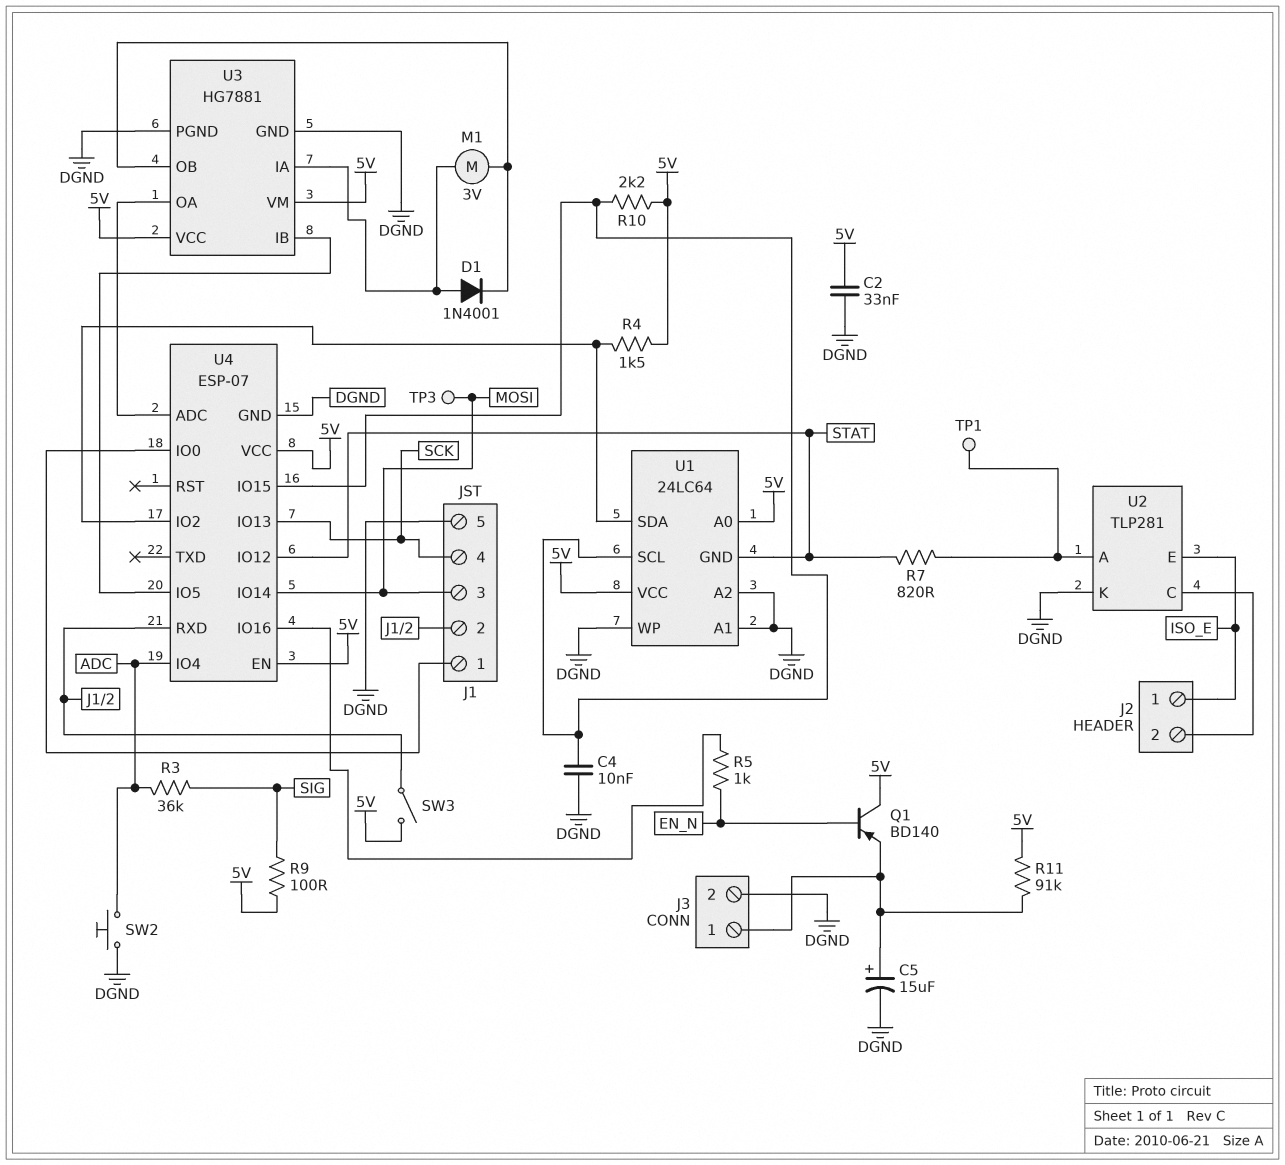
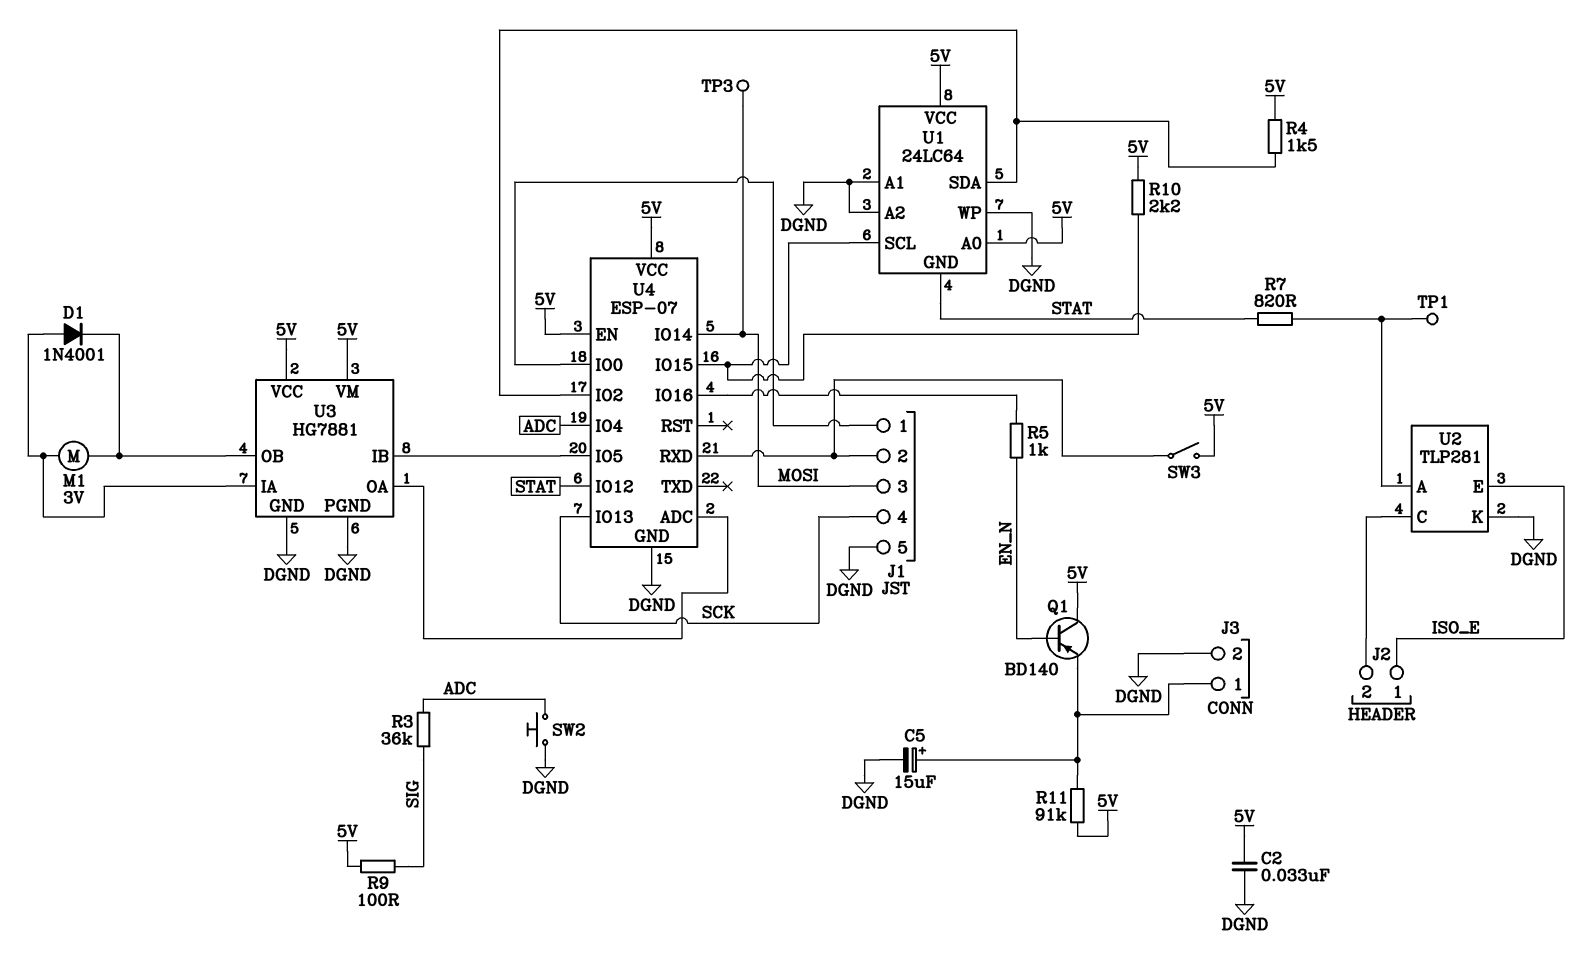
C4: 10nF (DGND, U1/SCL) -> none

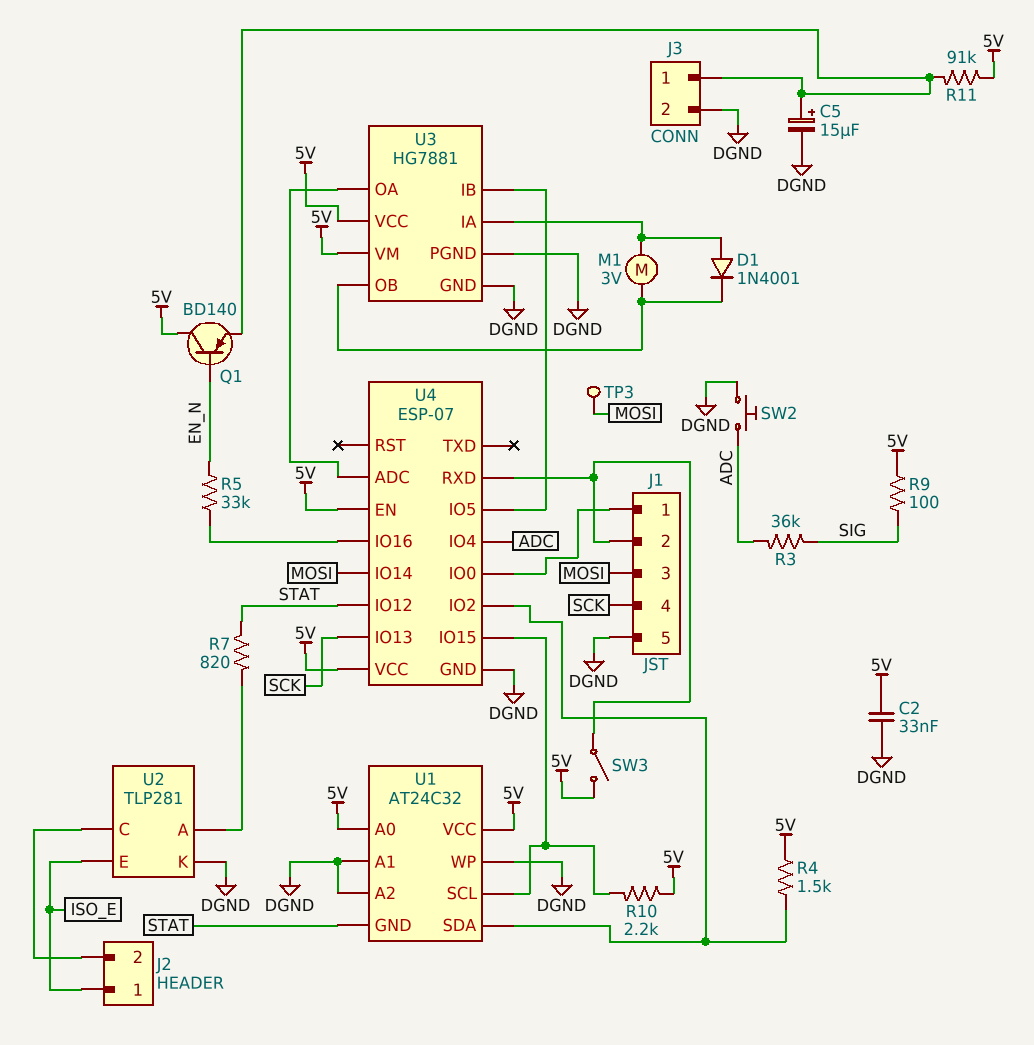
R5: 1k (EN_N, U4/IO16) -> 33k (EN_N, U4/IO16)
TP1: test point (U2/A) -> none
U1: 24LC64 -> AT24C32

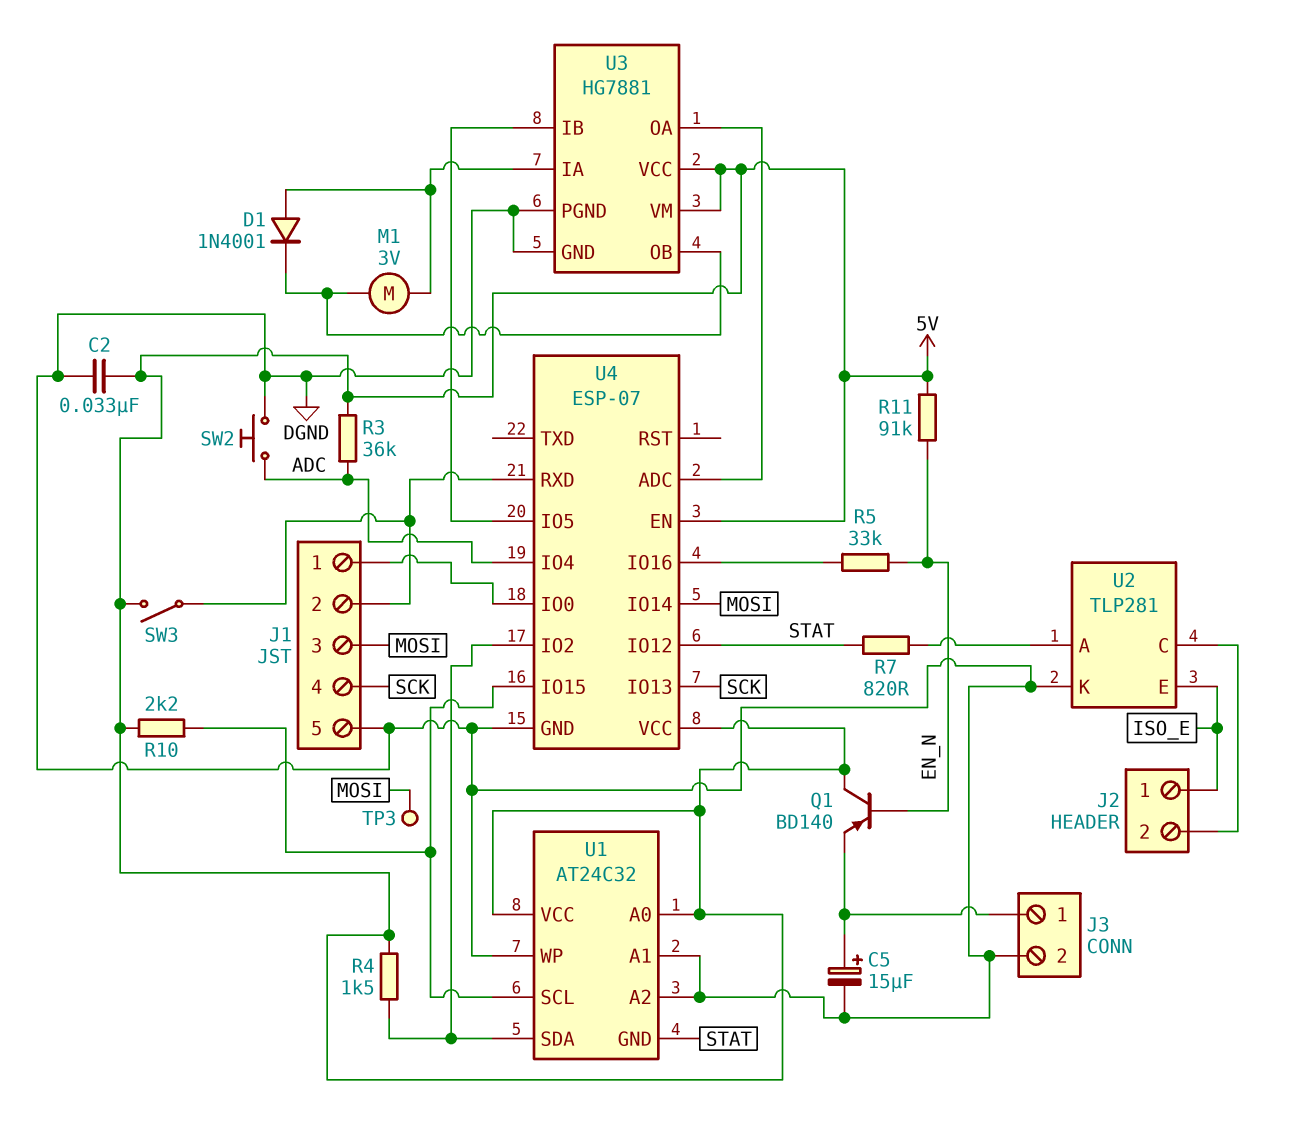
R3: 36k (ADC, SIG) -> 36k (5V, ADC)
R9: 100 (5V, SIG) -> none
R11: 91k (5V, J3/1) -> 91k (5V, EN_N)

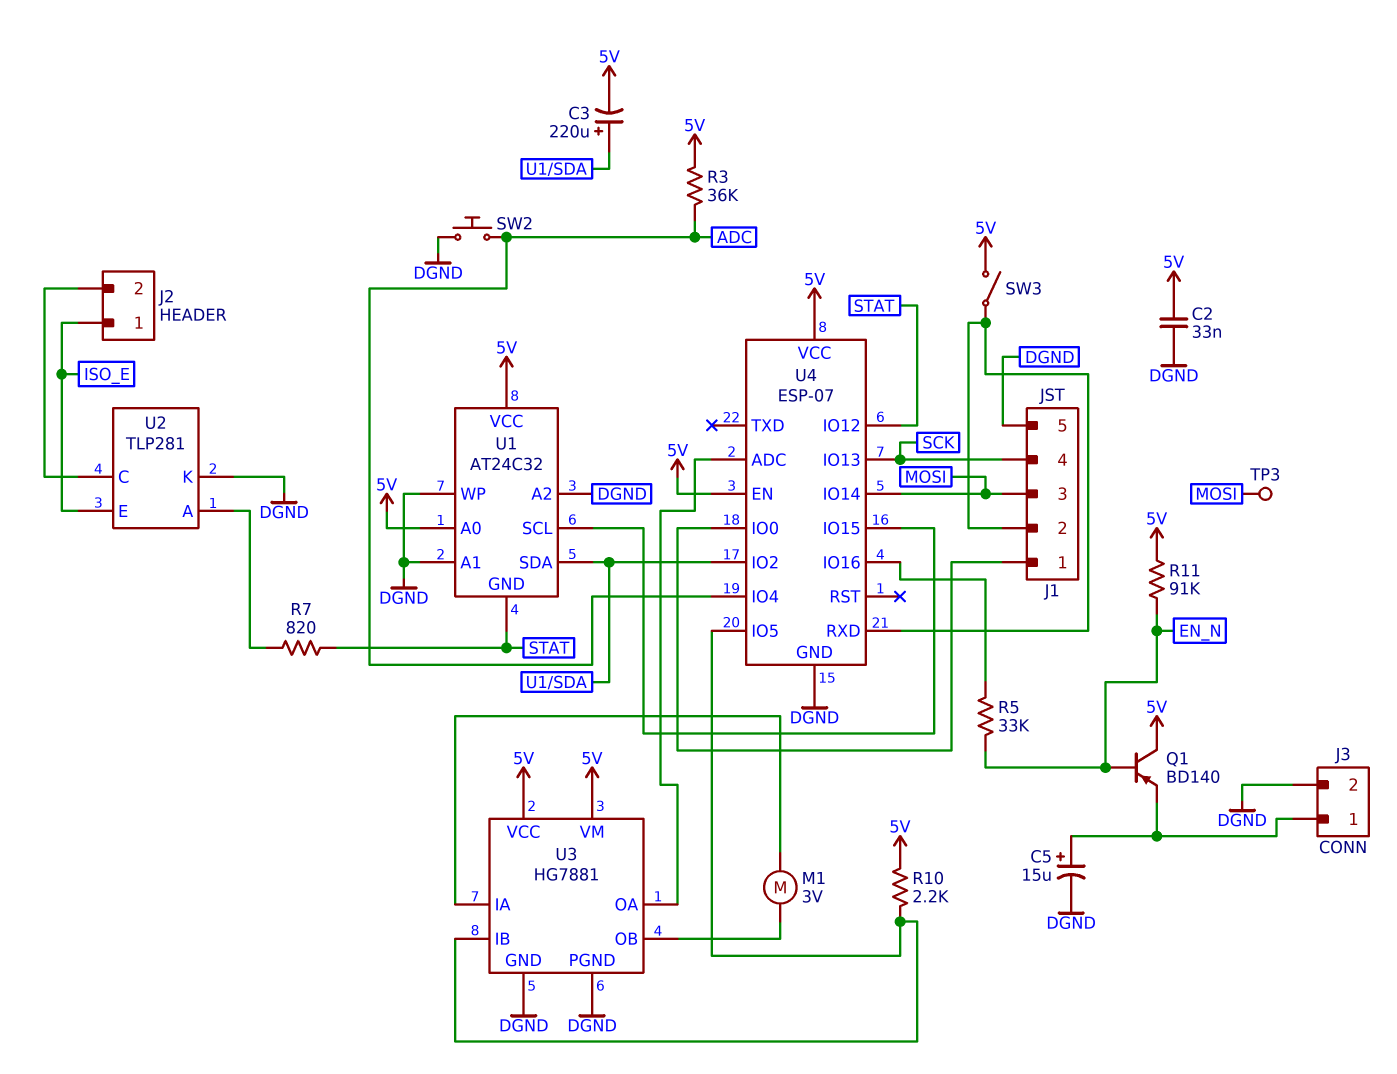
C3: none -> 220uF (plus U1/SDA, minus 5V)
D1: diode 1N4001 (A U3/IA, K U3/OB) -> none
R4: 1.5k (5V, U1/SDA) -> none
R10: 2.2k (5V, U1/SCL) -> 2.2k (5V, U3/IB)

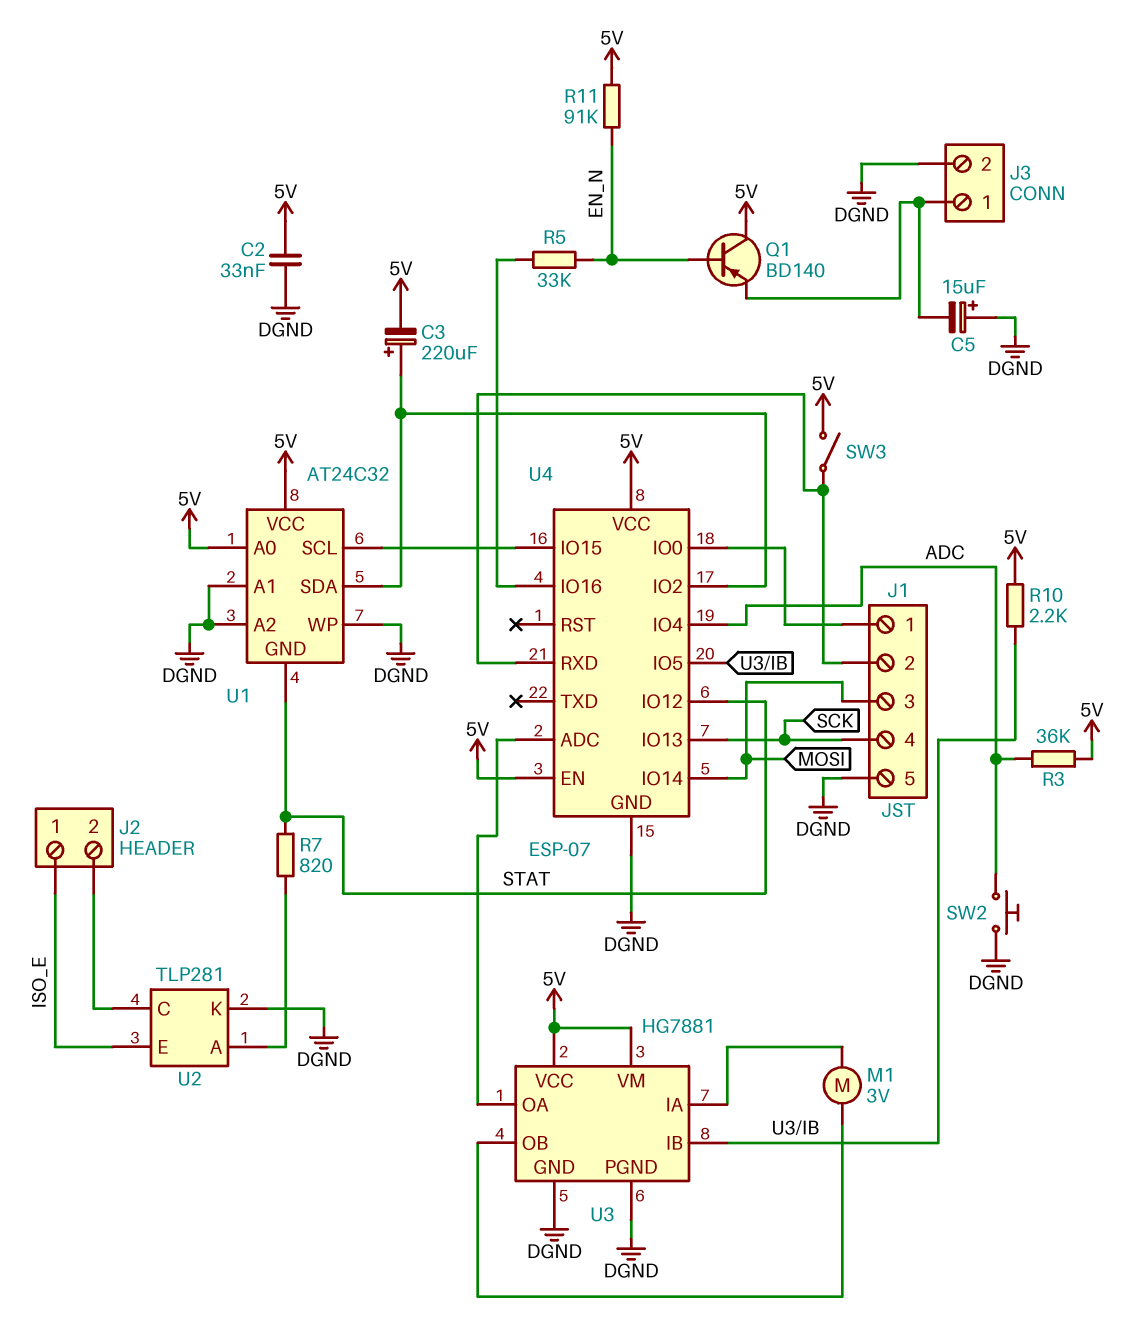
C5: 15uF (plus J3/1, minus DGND) -> 15uF (plus DGND, minus J3/1)
TP3: test point (MOSI) -> none

